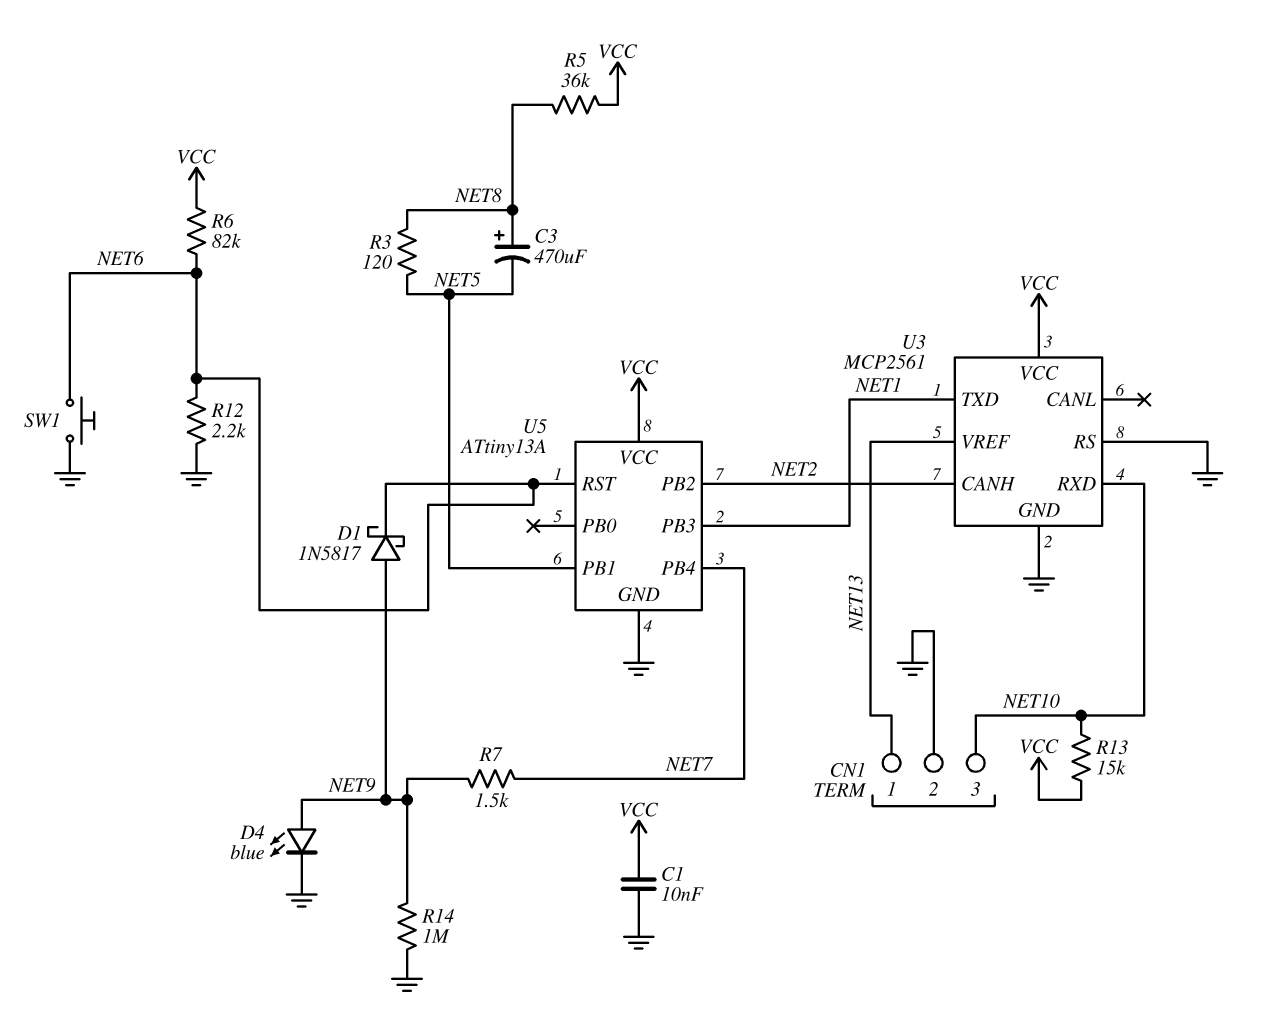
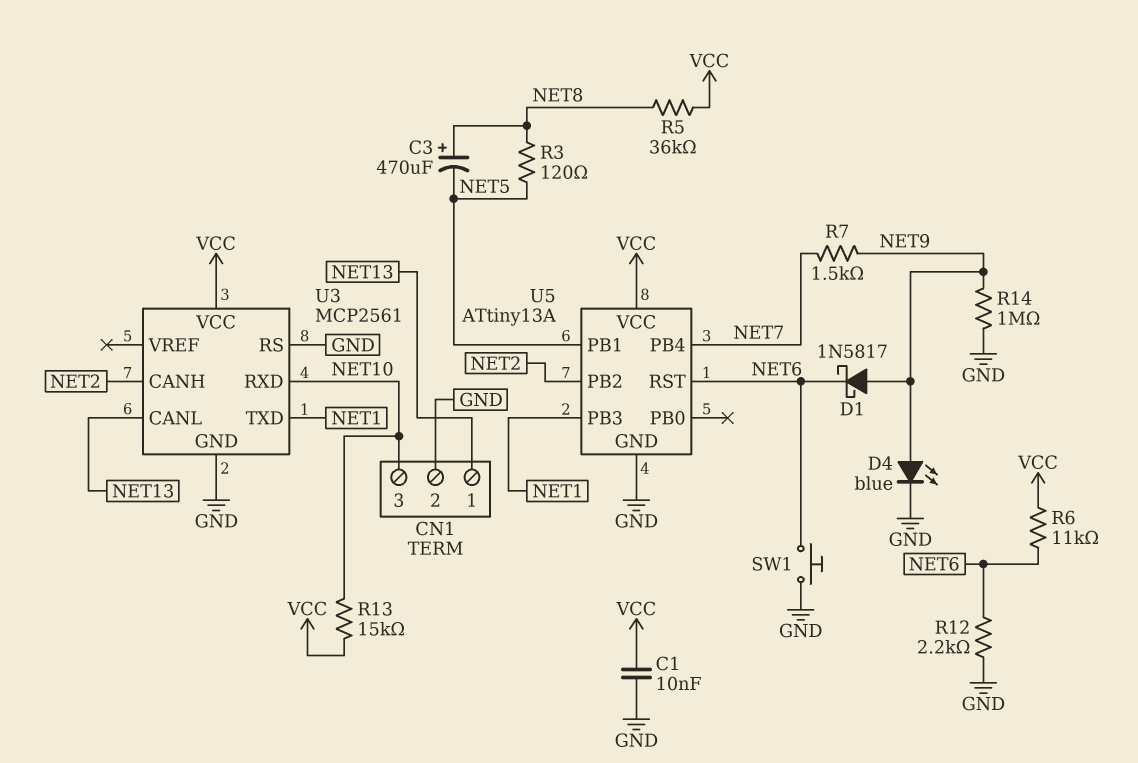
R6: 82k (NET6, VCC) -> 11k (NET6, VCC)
U3 pin CANL: none -> NET13
U3 pin VREF: NET13 -> none

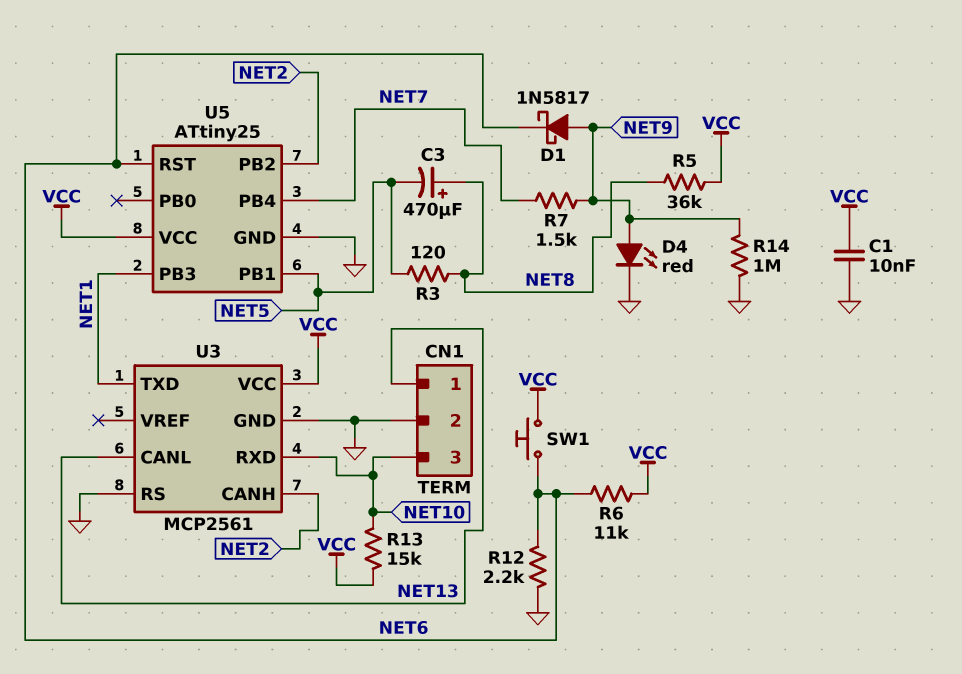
D4: LED blue (A NET9, K GND) -> LED red (A NET9, K GND)
SW1: button (GND, NET6) -> button (NET6, VCC)
U5: ATtiny13A -> ATtiny25

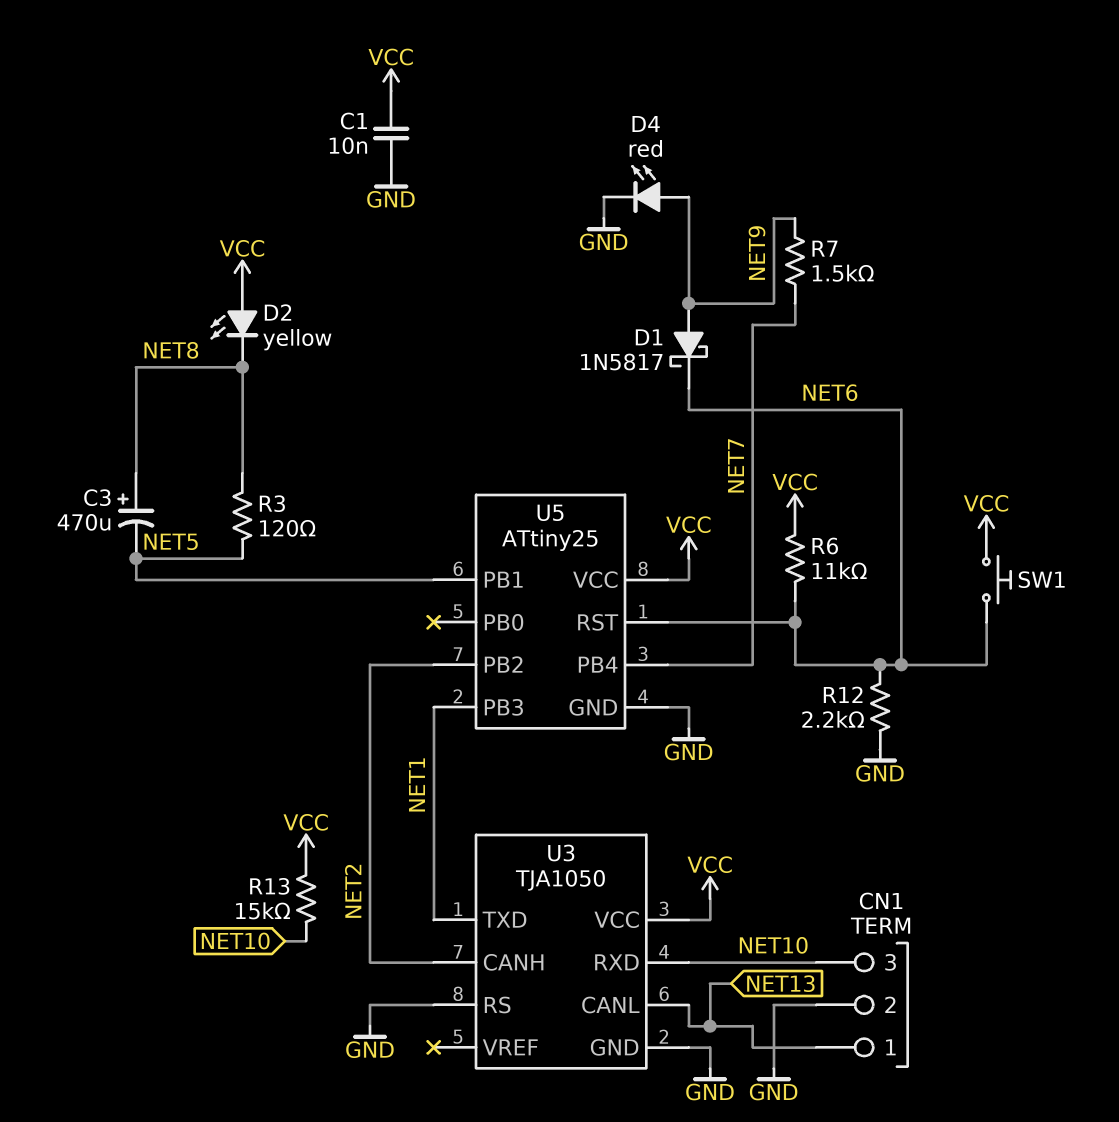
D2: none -> LED yellow (A VCC, K NET8)
R5: 36k (NET8, VCC) -> none
R14: 1M (GND, NET9) -> none
U3: MCP2561 -> TJA1050

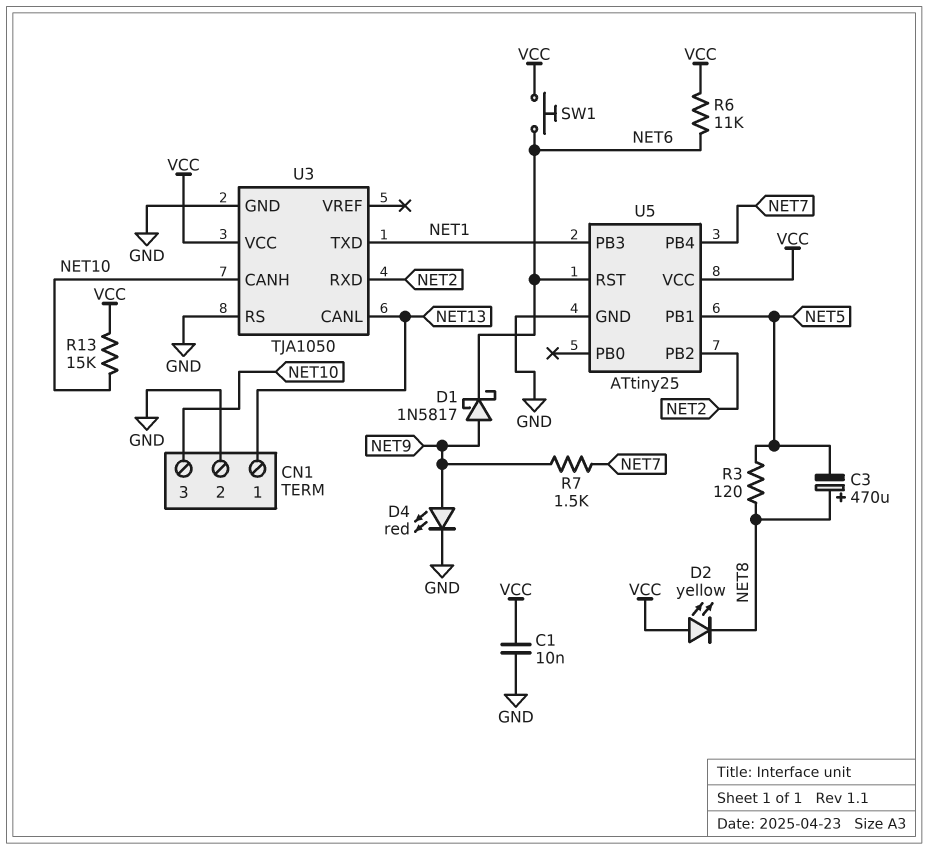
R12: 2.2k (GND, NET6) -> none
U3 pin CANH: NET2 -> NET10
U3 pin RXD: NET10 -> NET2

